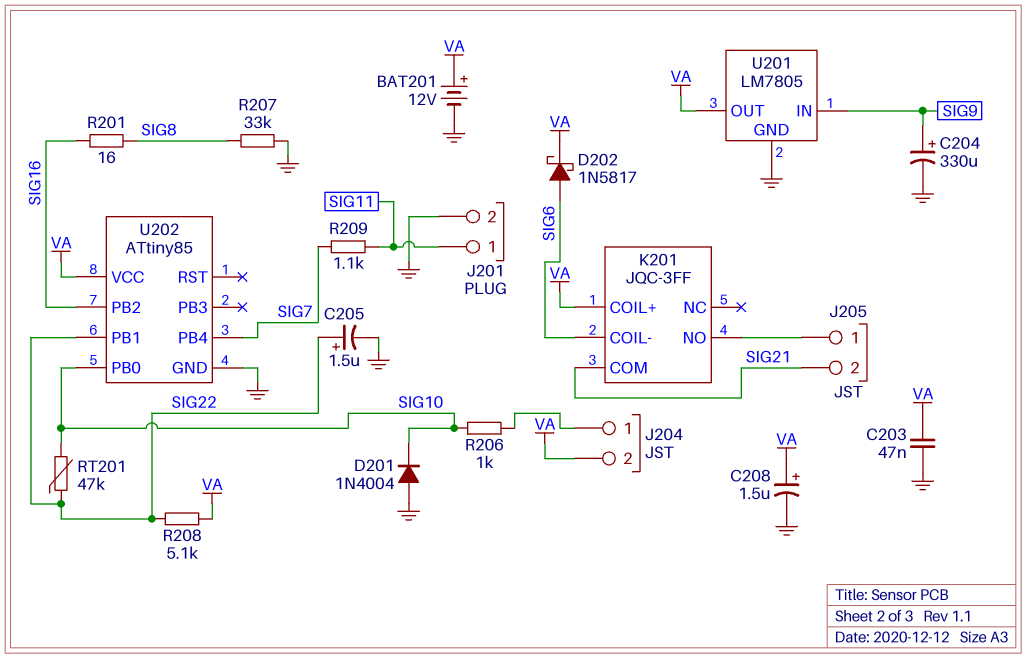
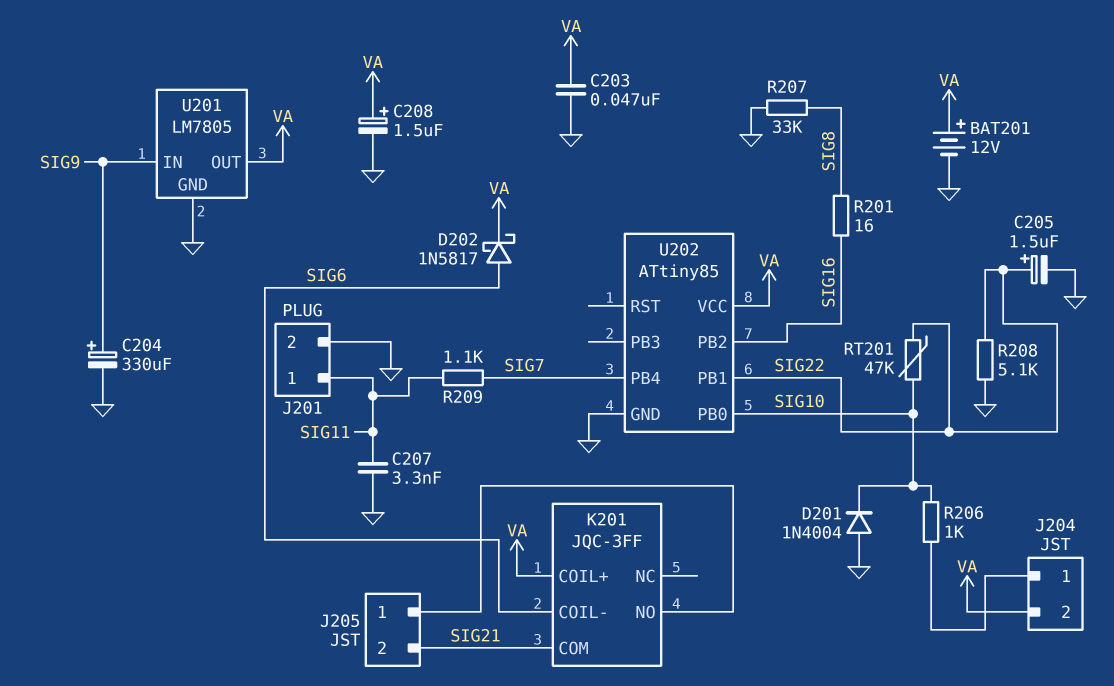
C207: none -> 3.3nF (GND, SIG11)
R208: 5.1k (SIG22, VA) -> 5.1k (GND, SIG22)

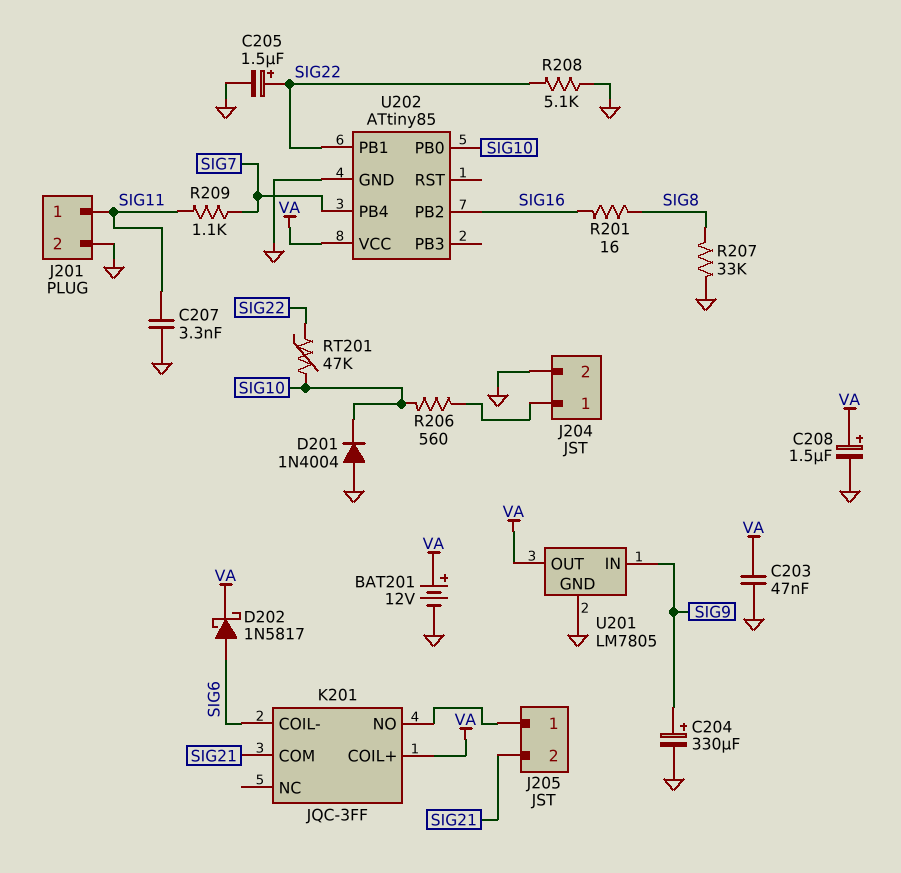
J204 pin 2: VA -> GND
R206: 1k (J204/1, SIG10) -> 560 (J204/1, SIG10)

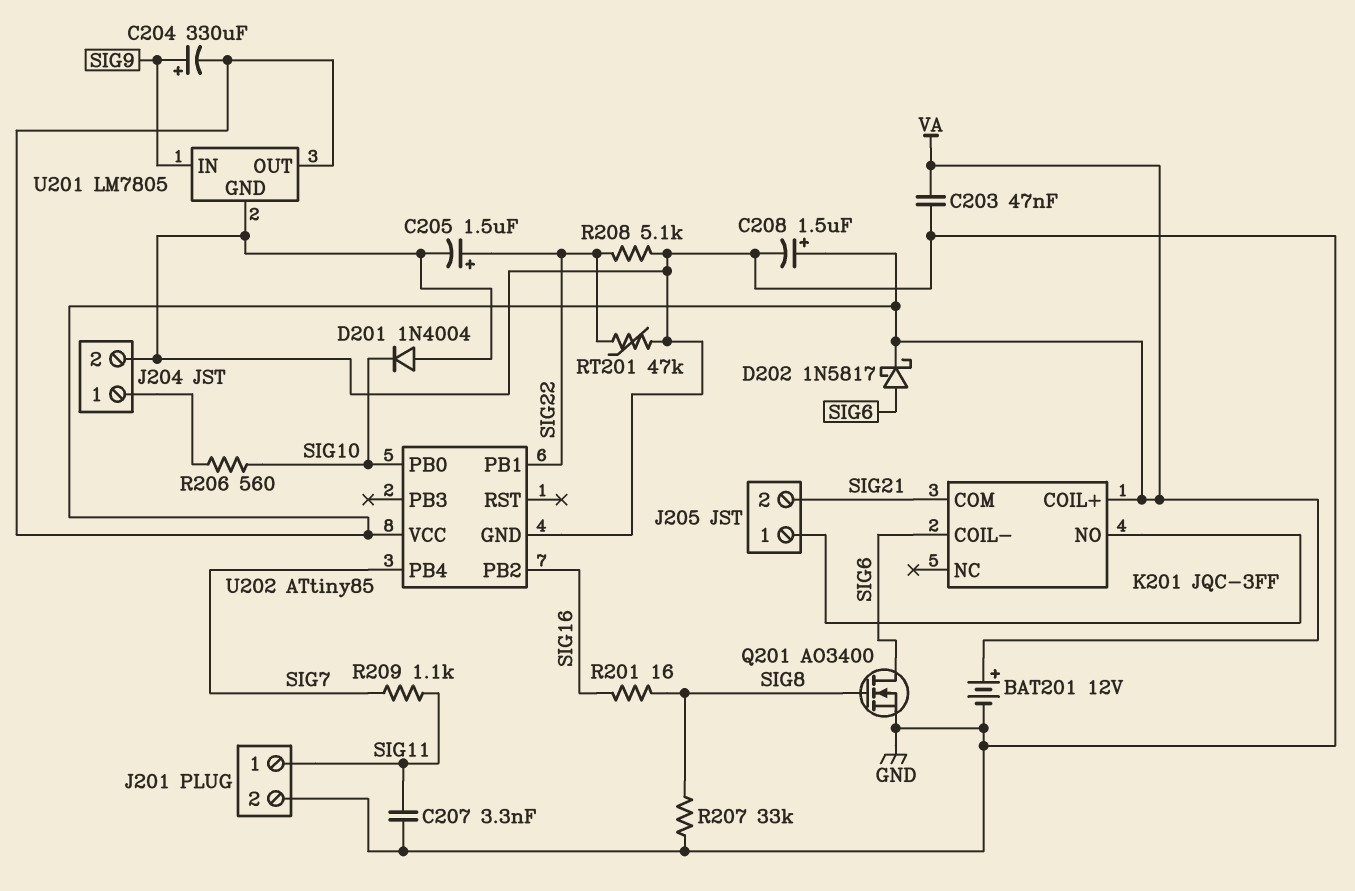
C204: 330uF (plus SIG9, minus GND) -> 330uF (plus SIG9, minus VA)
Q201: none -> NMOS AO3400 (G SIG8, D SIG6, S GND)
RT201: 47k (SIG10, SIG22) -> 47k (GND, SIG22)

